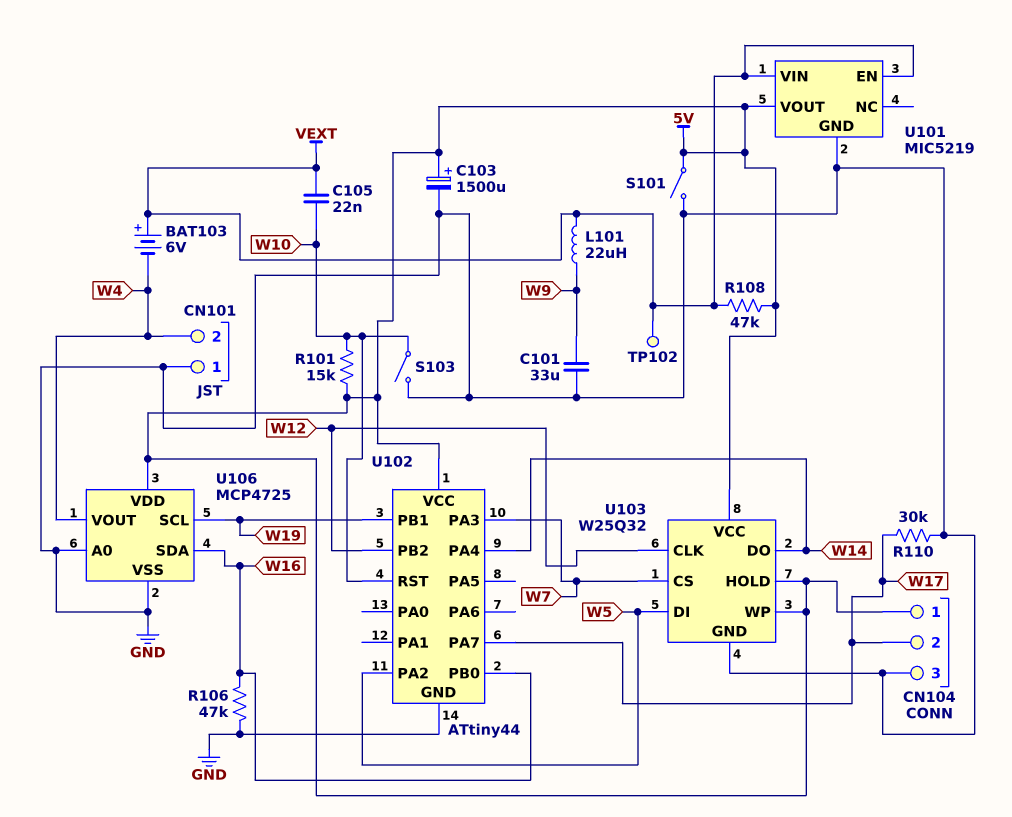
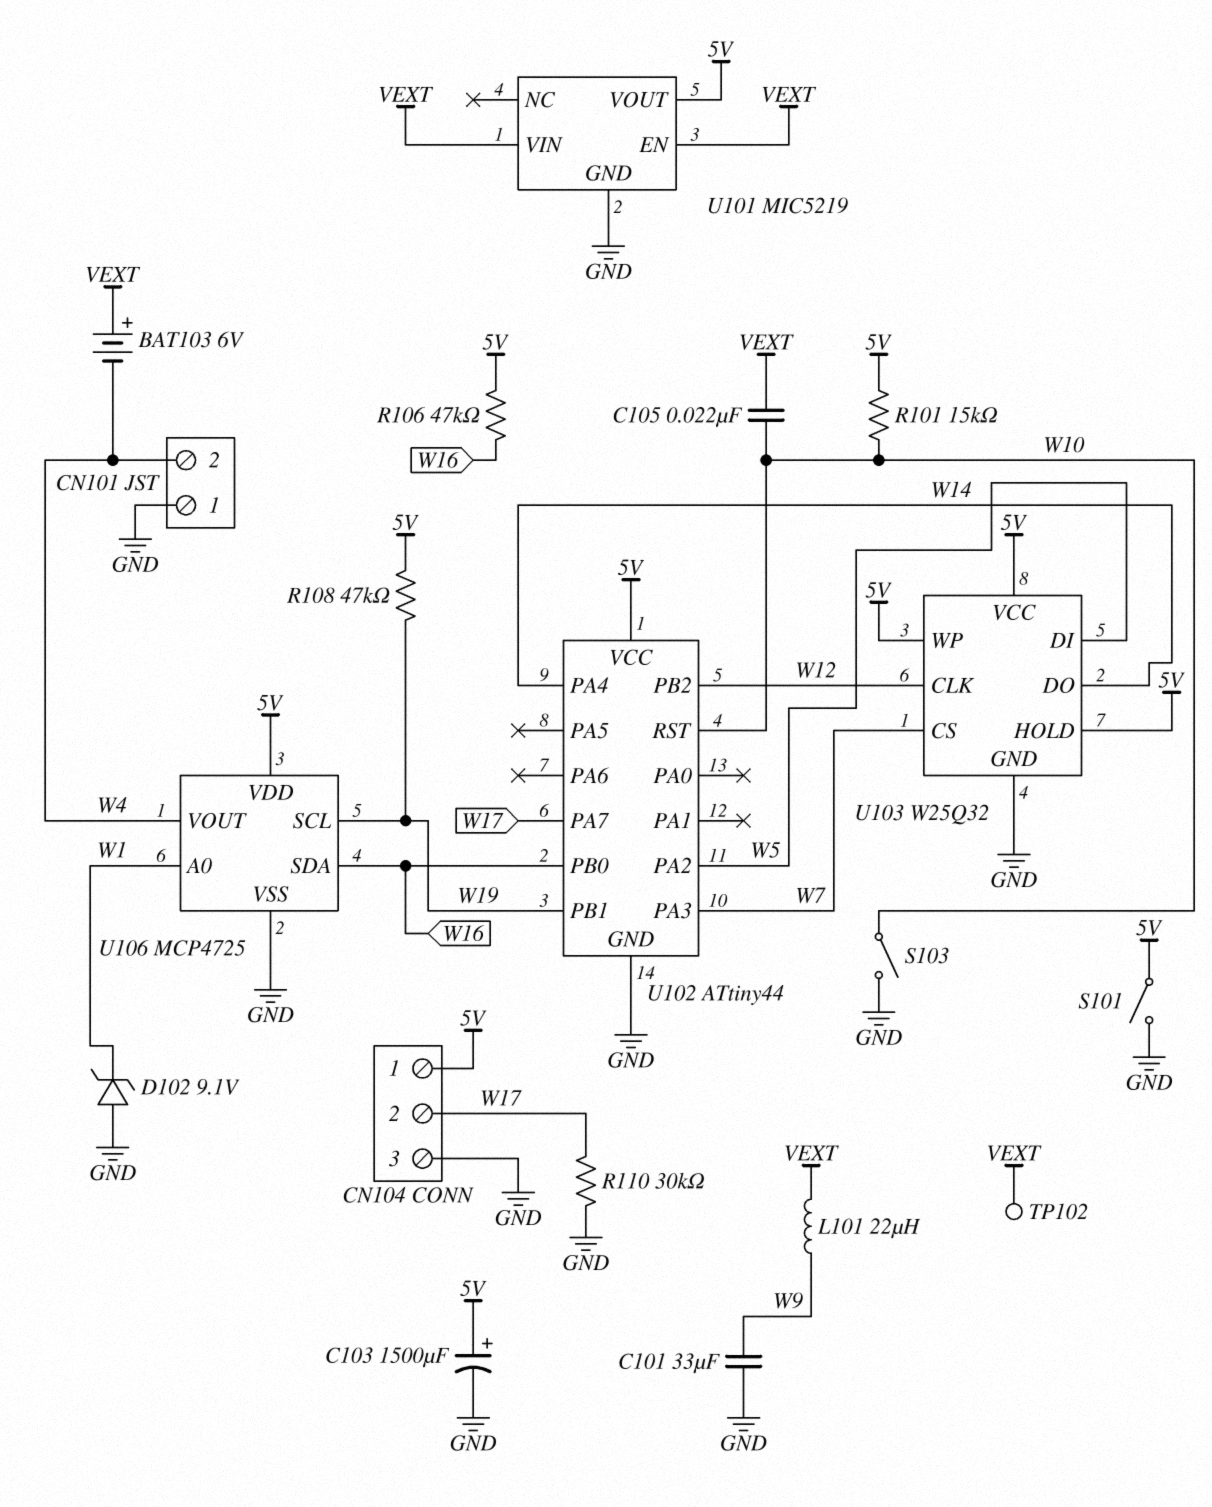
D102: none -> zener 9.1V (A GND, K W1)
R106: 47k (GND, W16) -> 47k (5V, W16)
R108: 47k (5V, VEXT) -> 47k (5V, W19)
U106 pin A0: GND -> W1

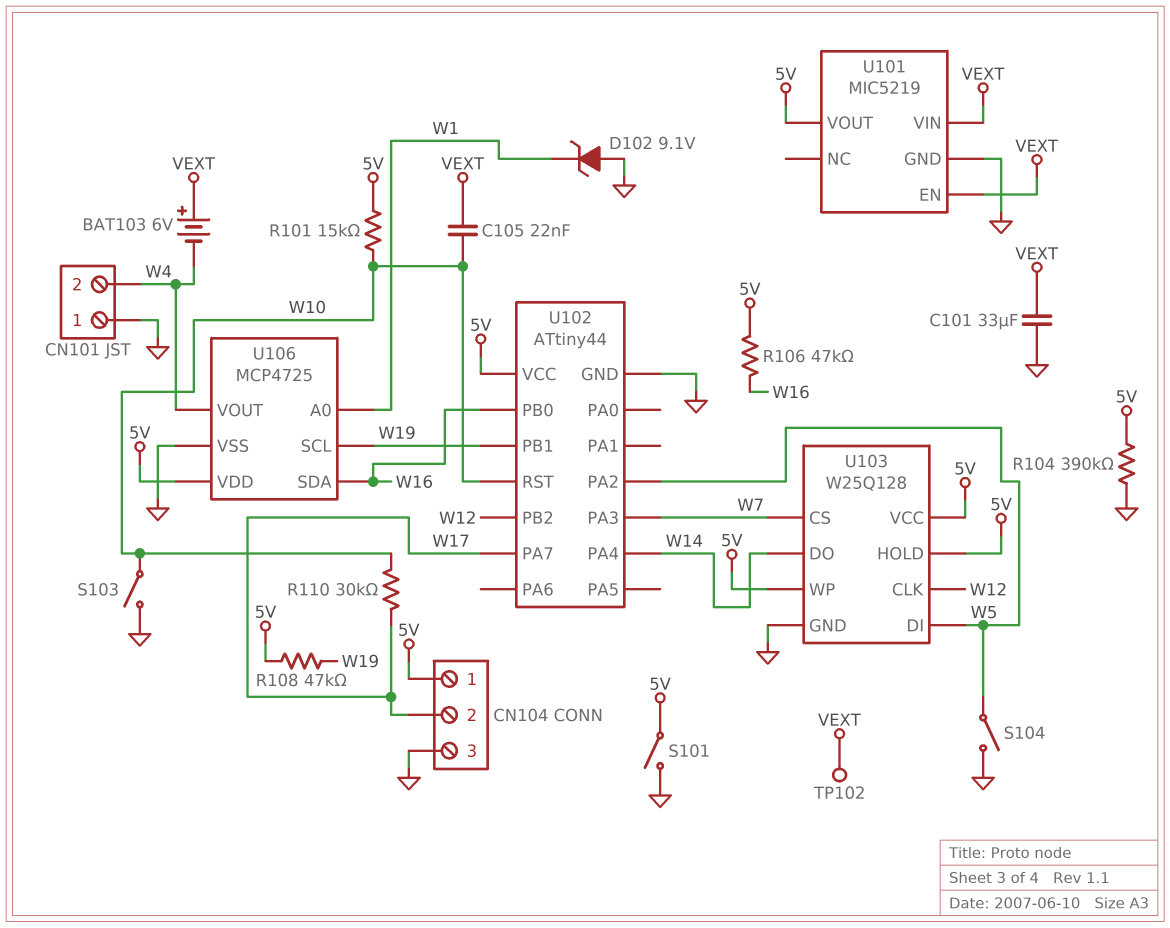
C101: 33uF (GND, W9) -> 33uF (GND, VEXT)
C103: 1500uF (plus 5V, minus GND) -> none
L101: 22uH (VEXT, W9) -> none
R104: none -> 390k (5V, GND)
R110: 30k (GND, W17) -> 30k (W10, W17)
S104: none -> switch (GND, W5)
U103: W25Q32 -> W25Q128

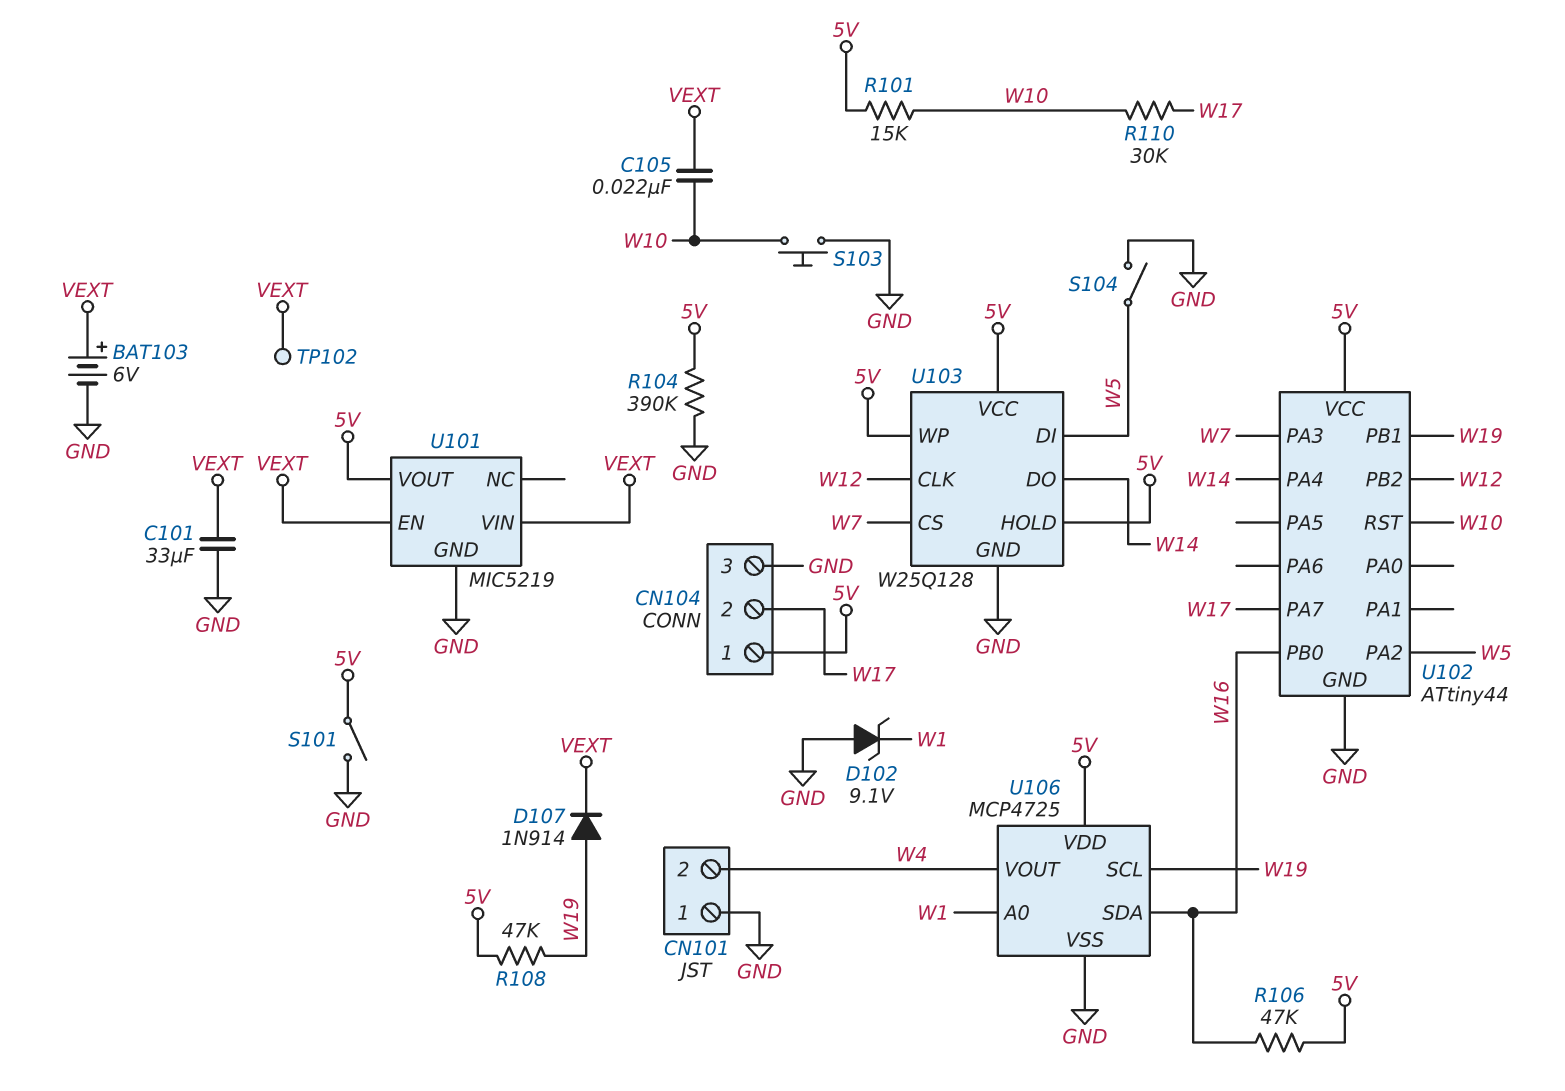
BAT103: 6V (plus VEXT, minus W4) -> 6V (plus VEXT, minus GND)
D107: none -> diode 1N914 (A W19, K VEXT)
S103: switch (GND, W10) -> button (GND, W10)

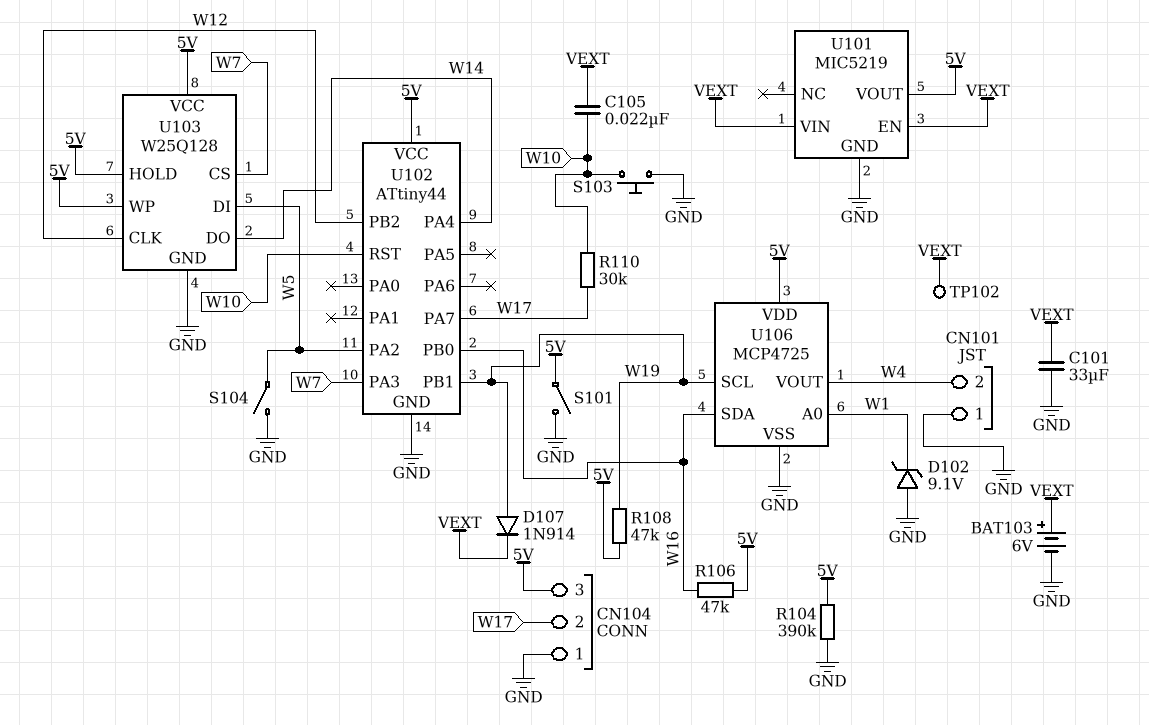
CN104 pin 1: 5V -> GND
CN104 pin 3: GND -> 5V
R101: 15k (5V, W10) -> none

